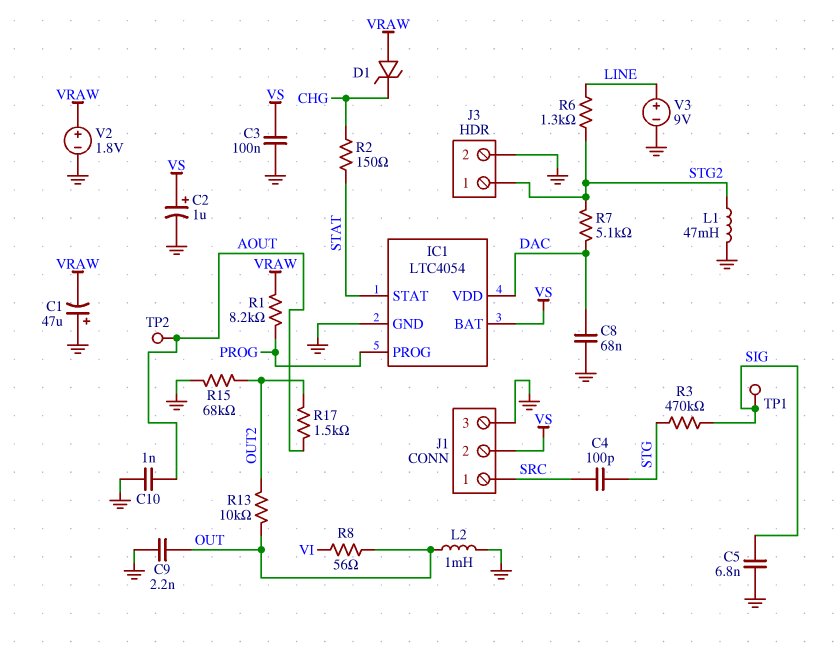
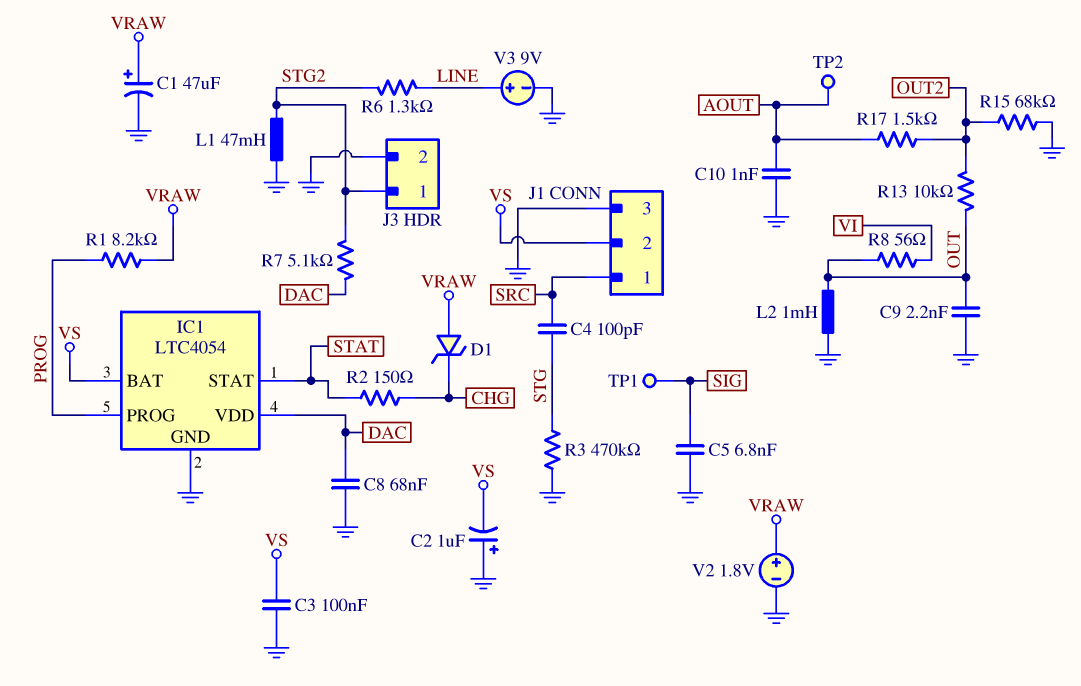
C1: 47uF (plus GND, minus VRAW) -> 47uF (plus VRAW, minus GND)
C2: 1uF (plus VS, minus GND) -> 1uF (plus GND, minus VS)
R3: 470k (SIG, STG) -> 470k (GND, STG)

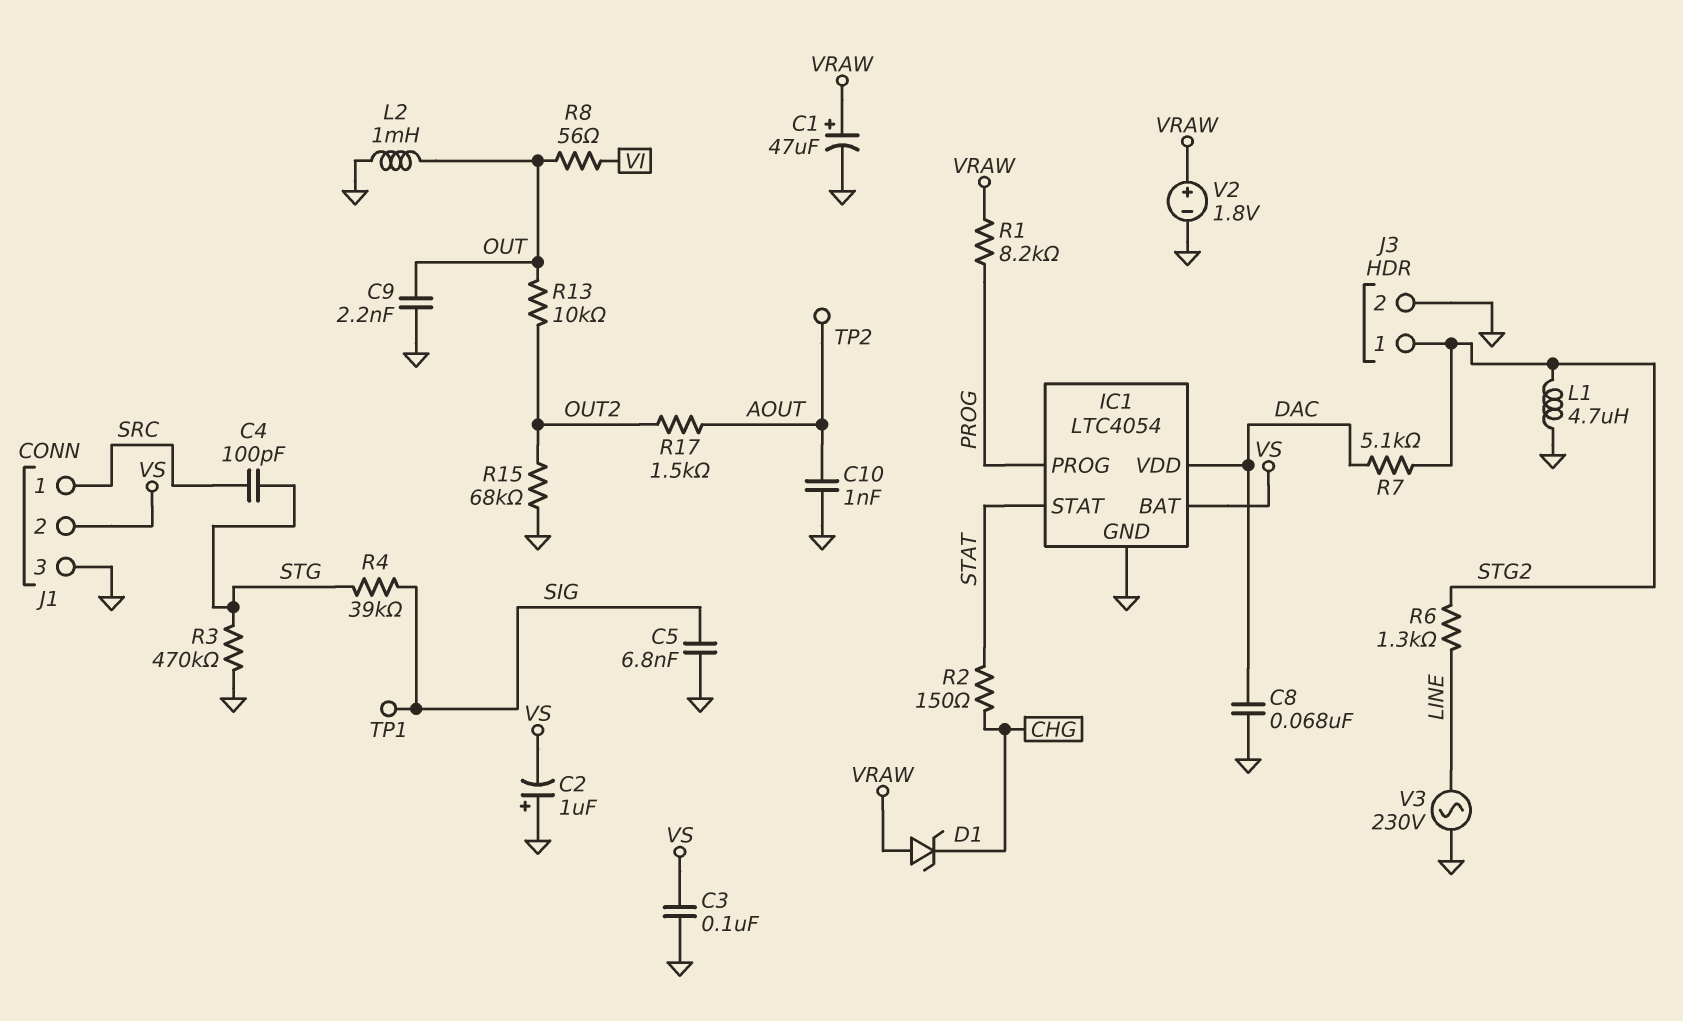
L1: 47mH (GND, STG2) -> 4.7uH (GND, STG2)
R4: none -> 39k (SIG, STG)
V3: 9V (plus LINE, minus GND) -> AC 230V (GND, LINE)

